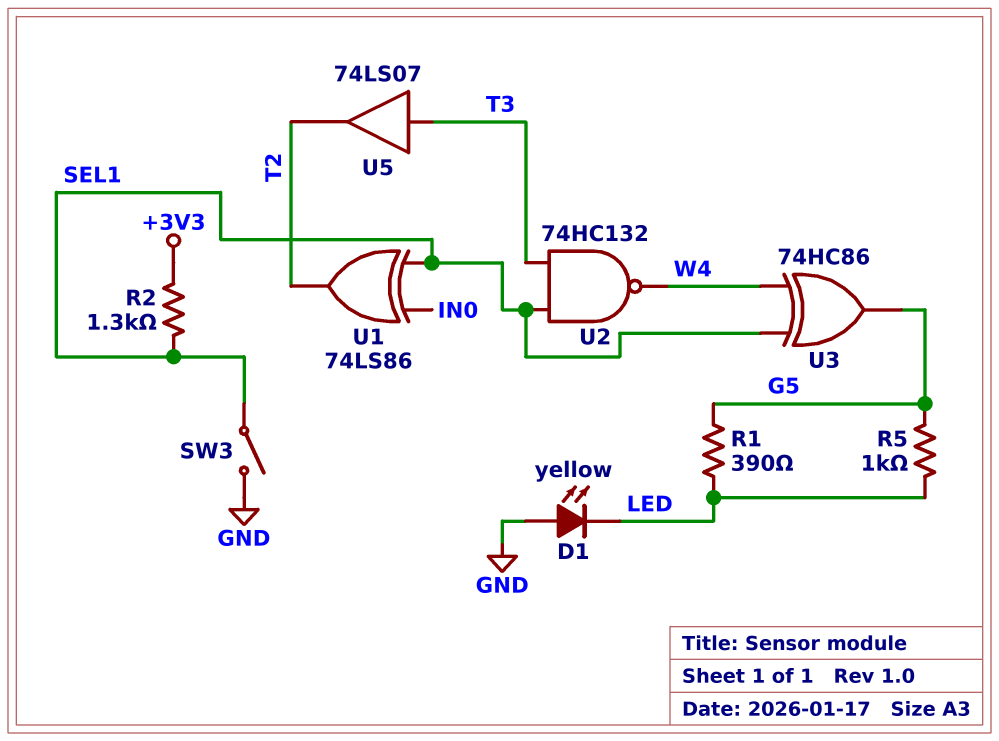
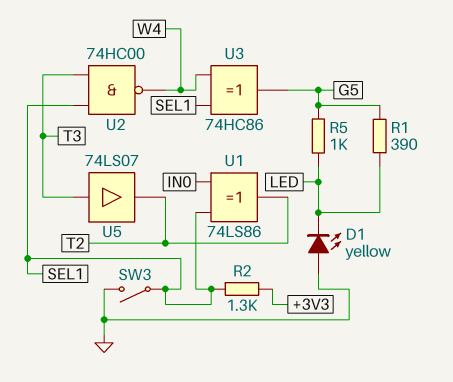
U2: NAND 74HC132 (in SEL1, in T3, out W4) -> NAND 74HC00 (in SEL1, in T3, out W4)

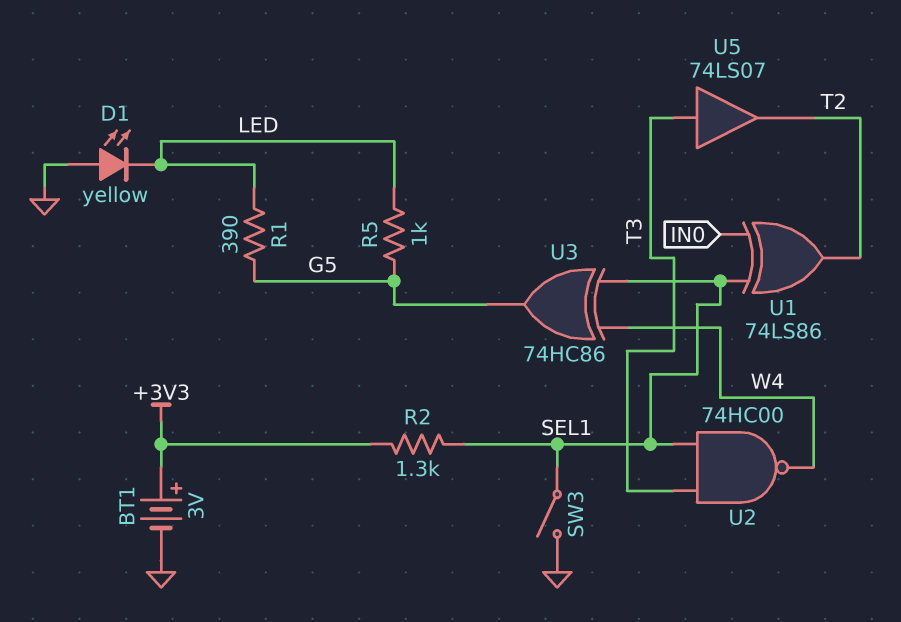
BT1: none -> 3V (plus +3V3, minus GND)

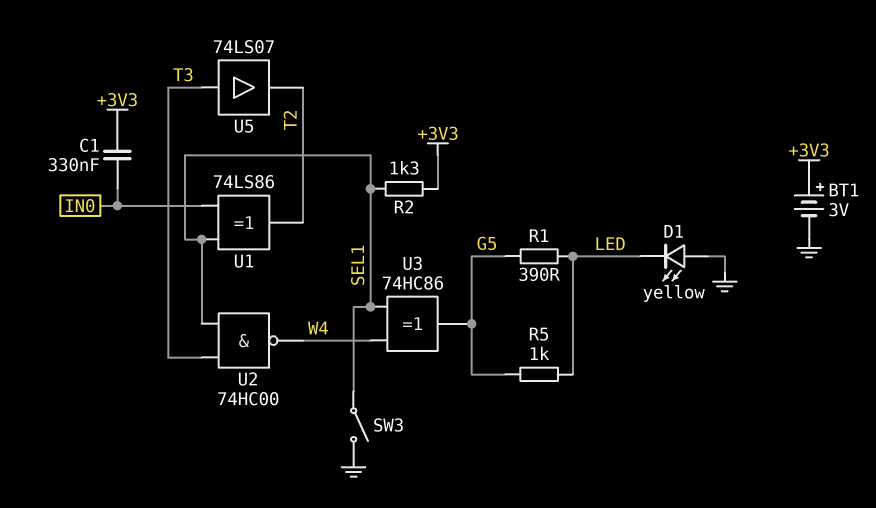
C1: none -> 330nF (+3V3, IN0)

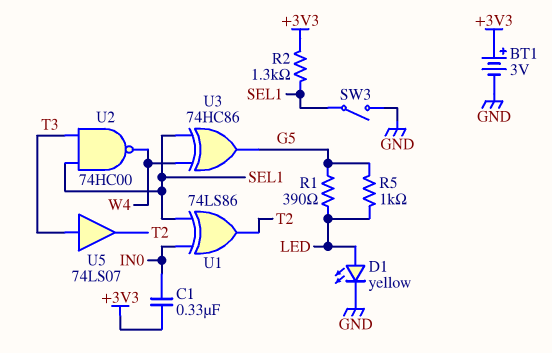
D1: LED yellow (A GND, K LED) -> LED yellow (A LED, K GND)

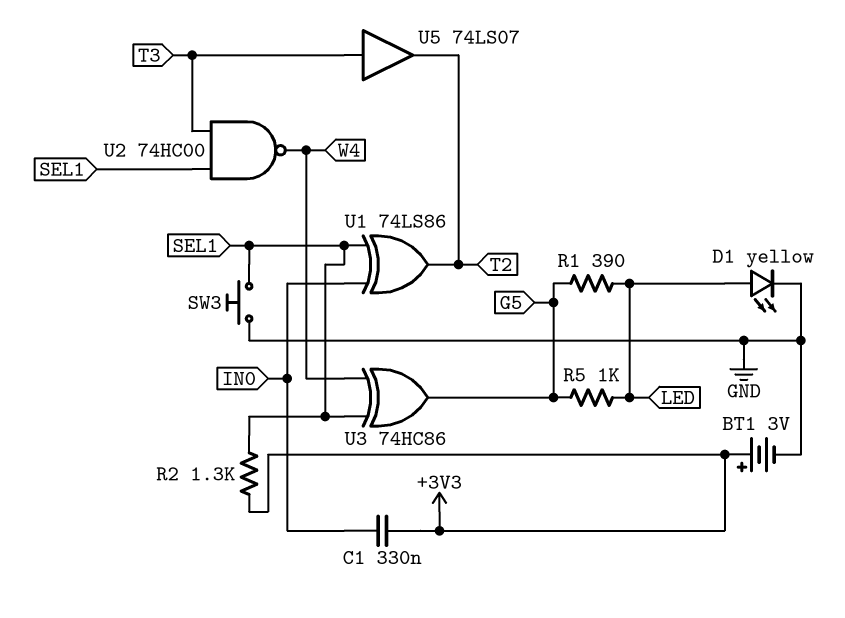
SW3: switch (GND, SEL1) -> button (GND, SEL1)

